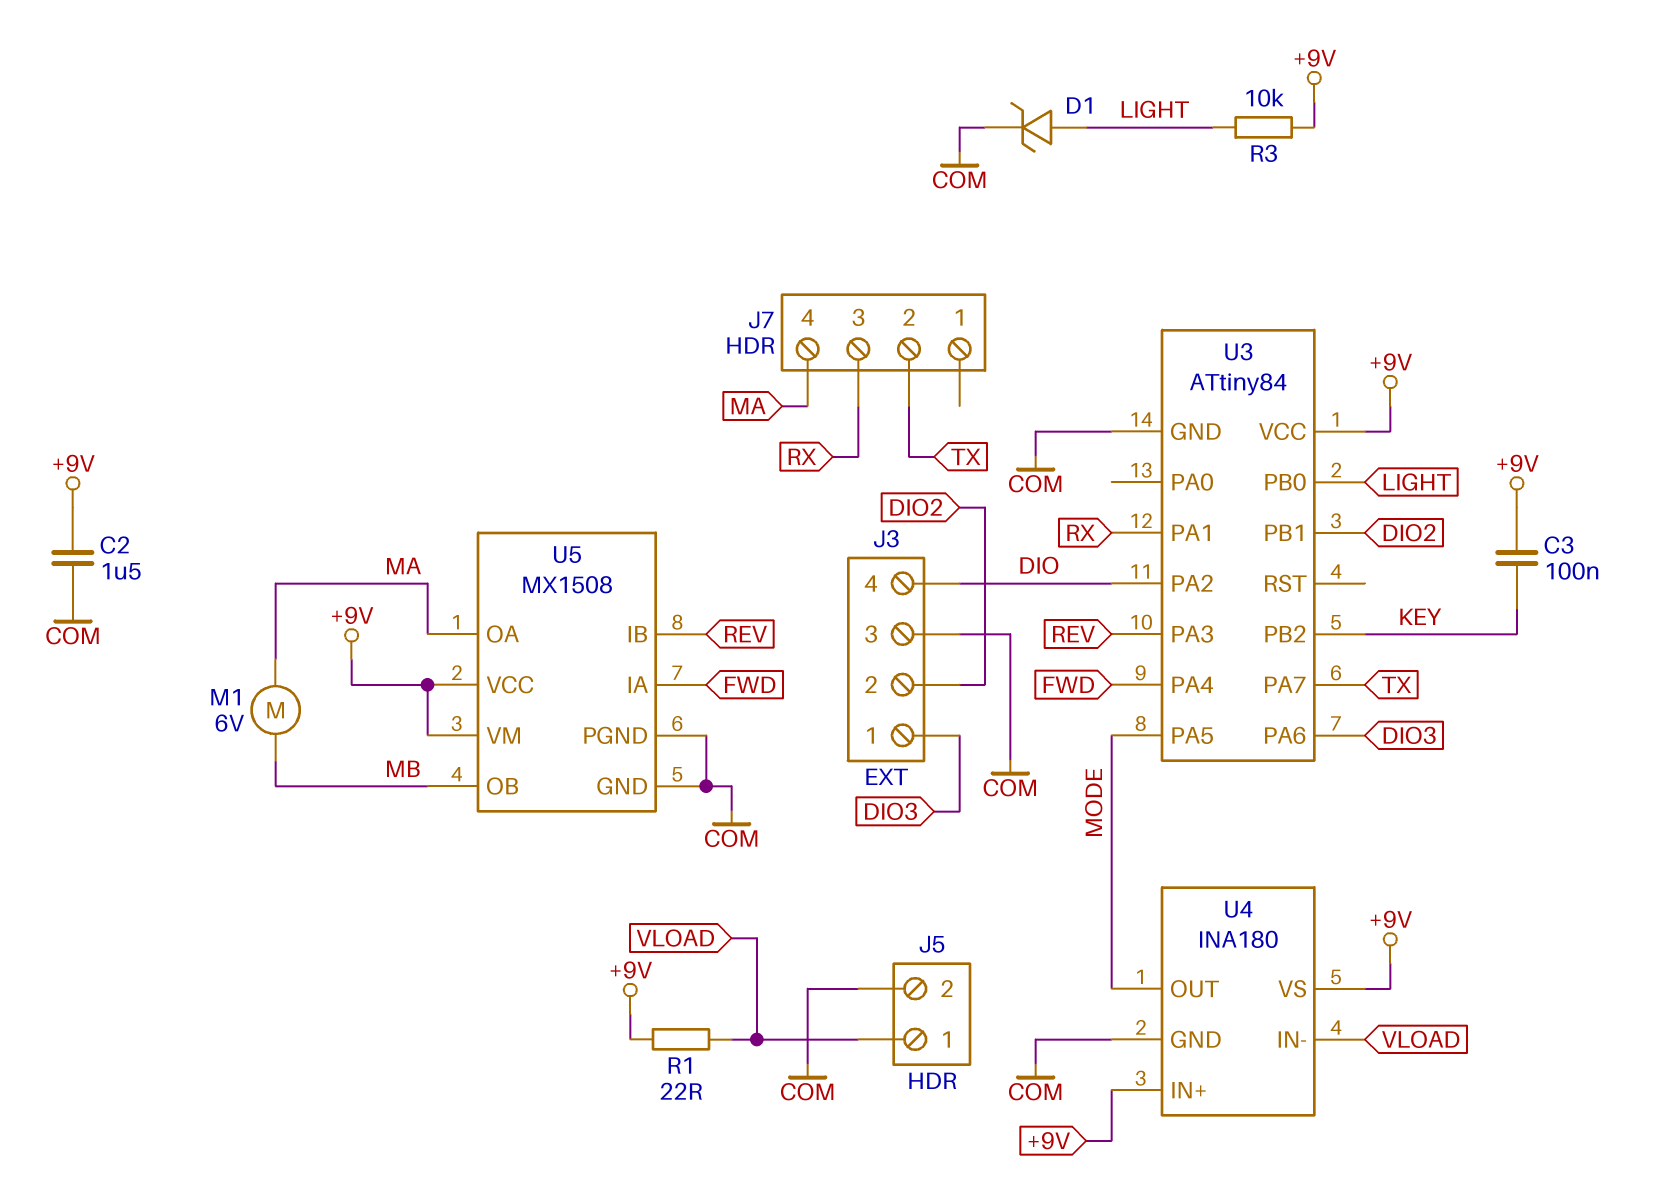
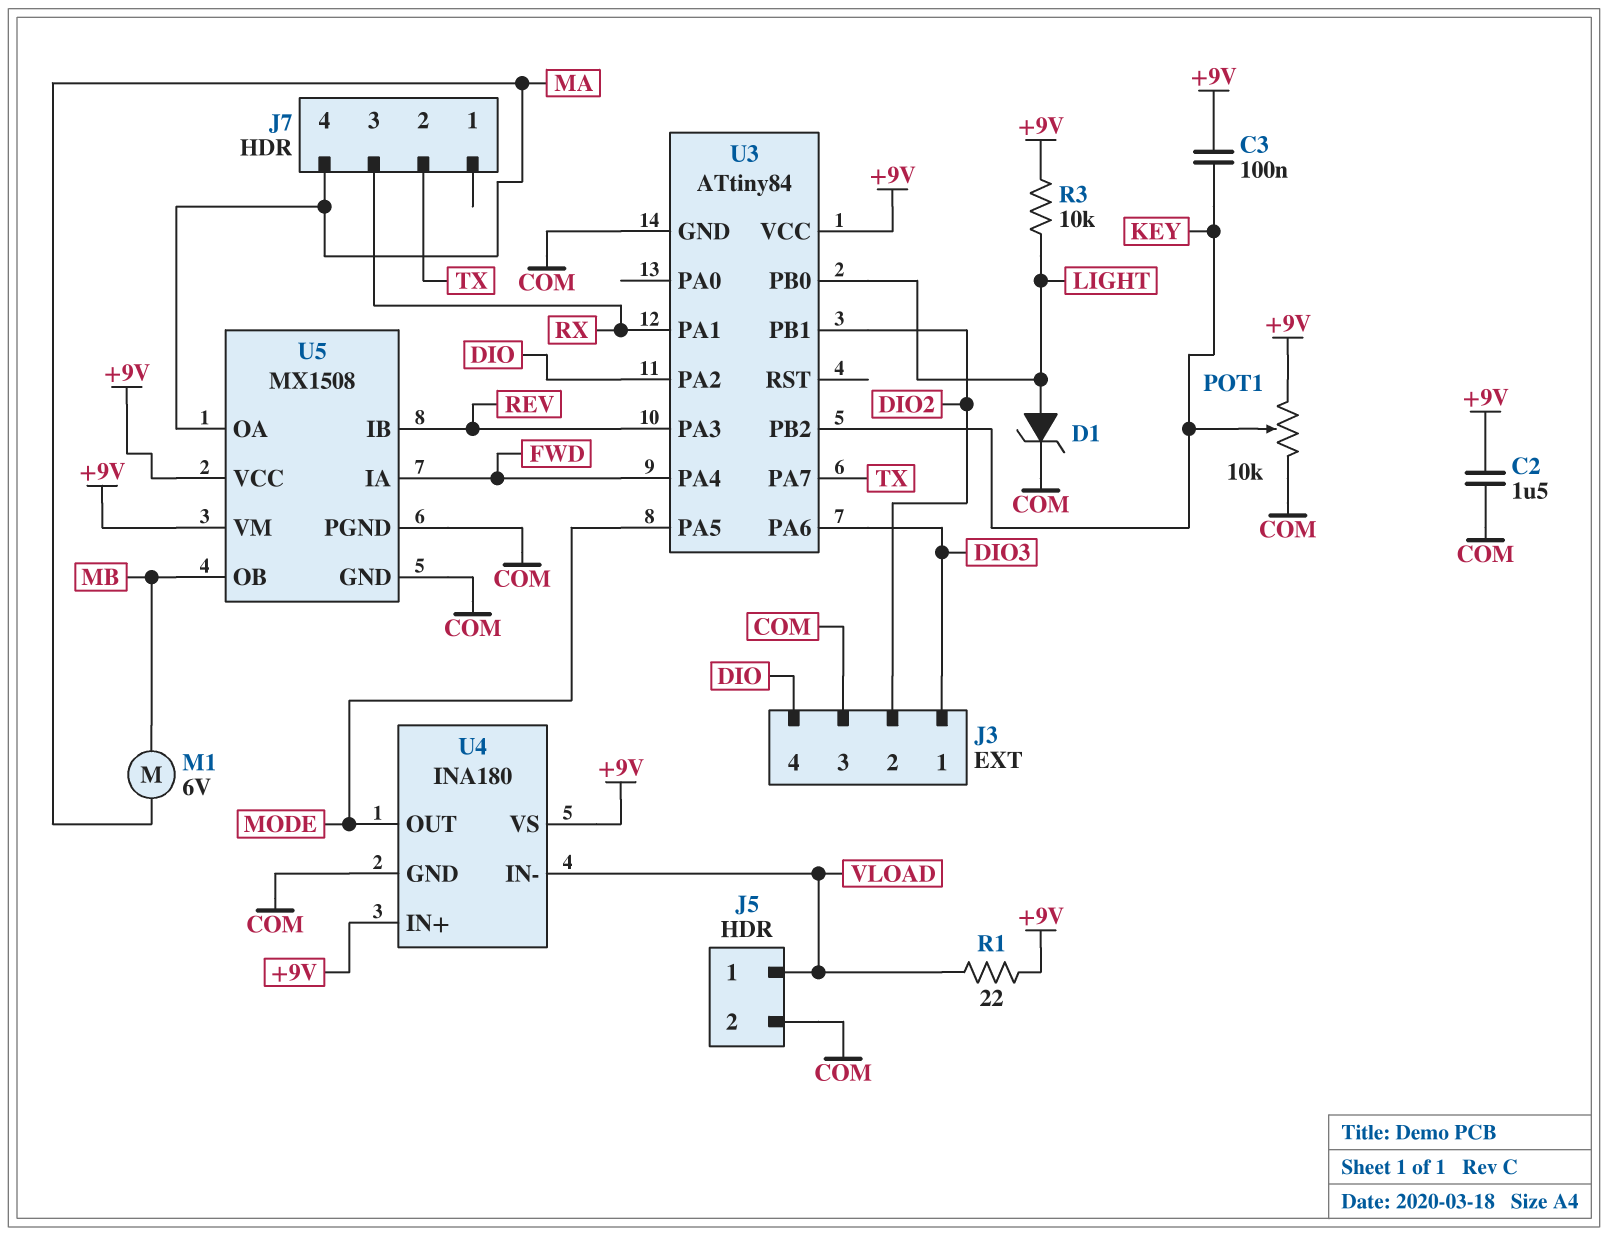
POT1: none -> 10k (+9V, COM, wiper KEY)

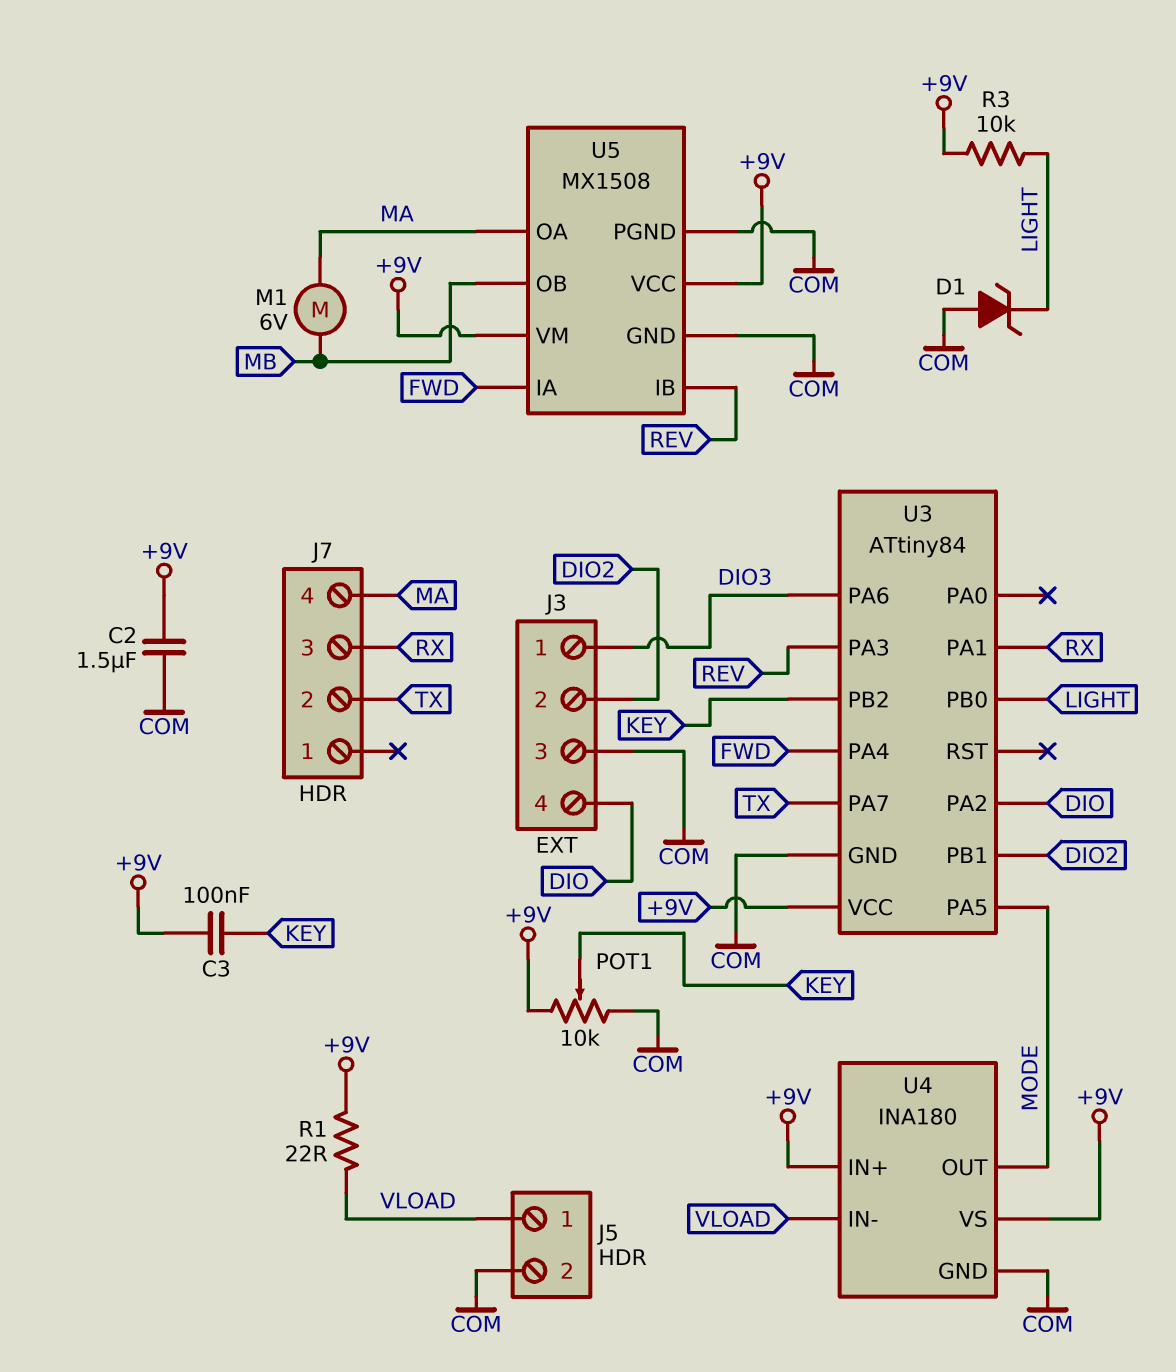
D1: zener (A LIGHT, K COM) -> zener (A COM, K LIGHT)

